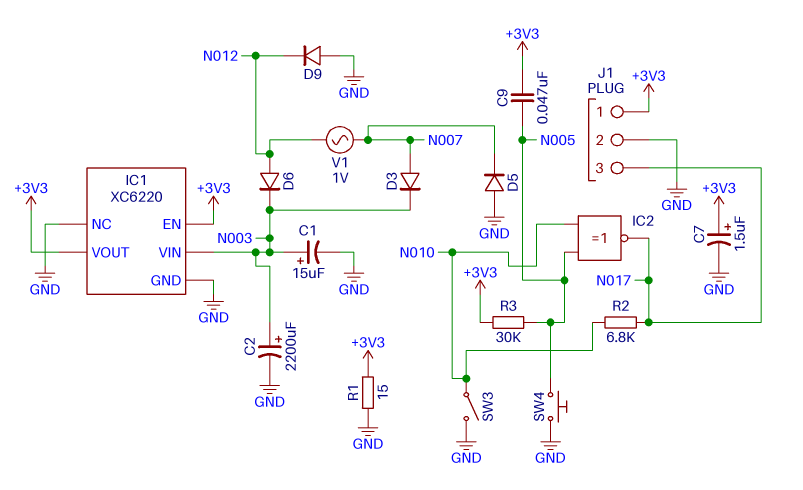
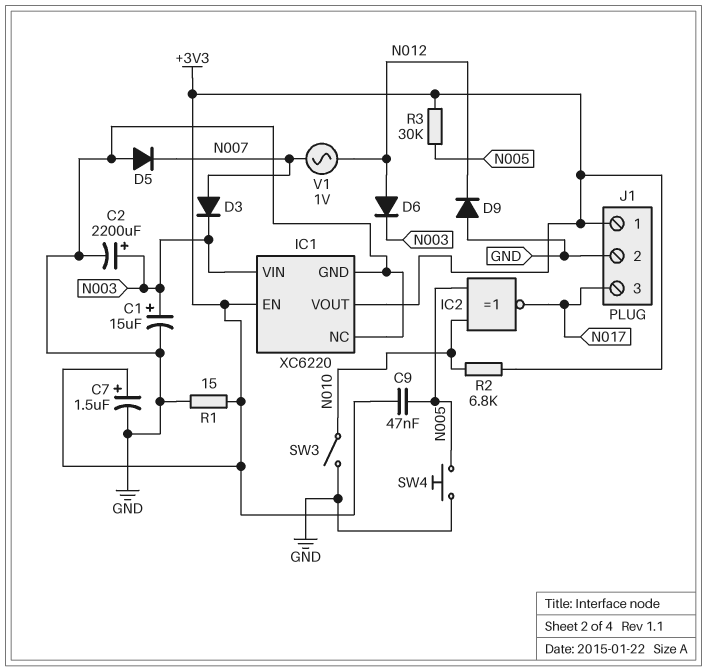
R2: 6.8k (N010, N017) -> 6.8k (+3V3, N010)

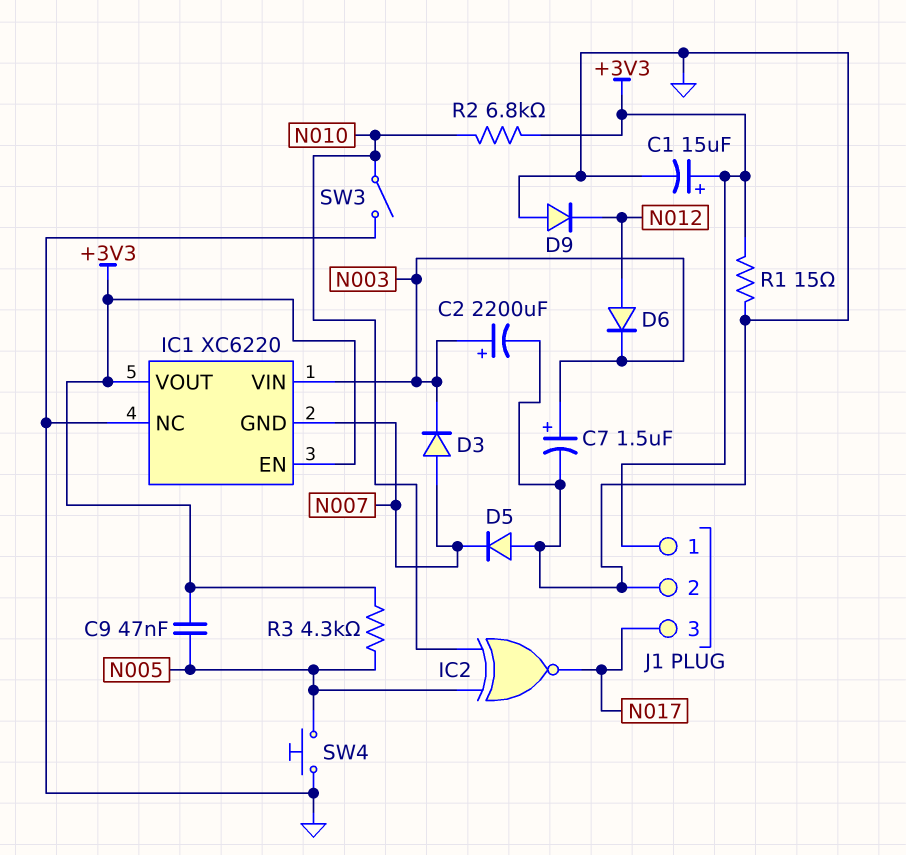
C1: 15uF (plus N003, minus GND) -> 15uF (plus +3V3, minus GND)
C7: 1.5uF (plus +3V3, minus GND) -> 1.5uF (plus N003, minus GND)
IC1 pin GND: GND -> N007
R3: 30k (+3V3, N005) -> 4.3k (+3V3, N005)
V1: AC 1V (N007, N012) -> none

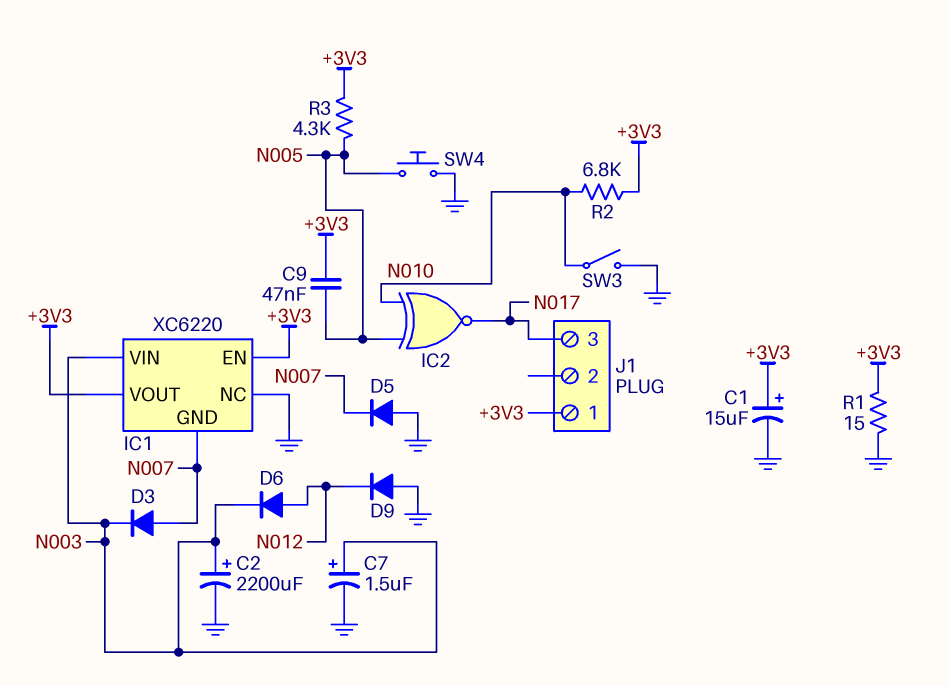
J1 pin 2: GND -> none

